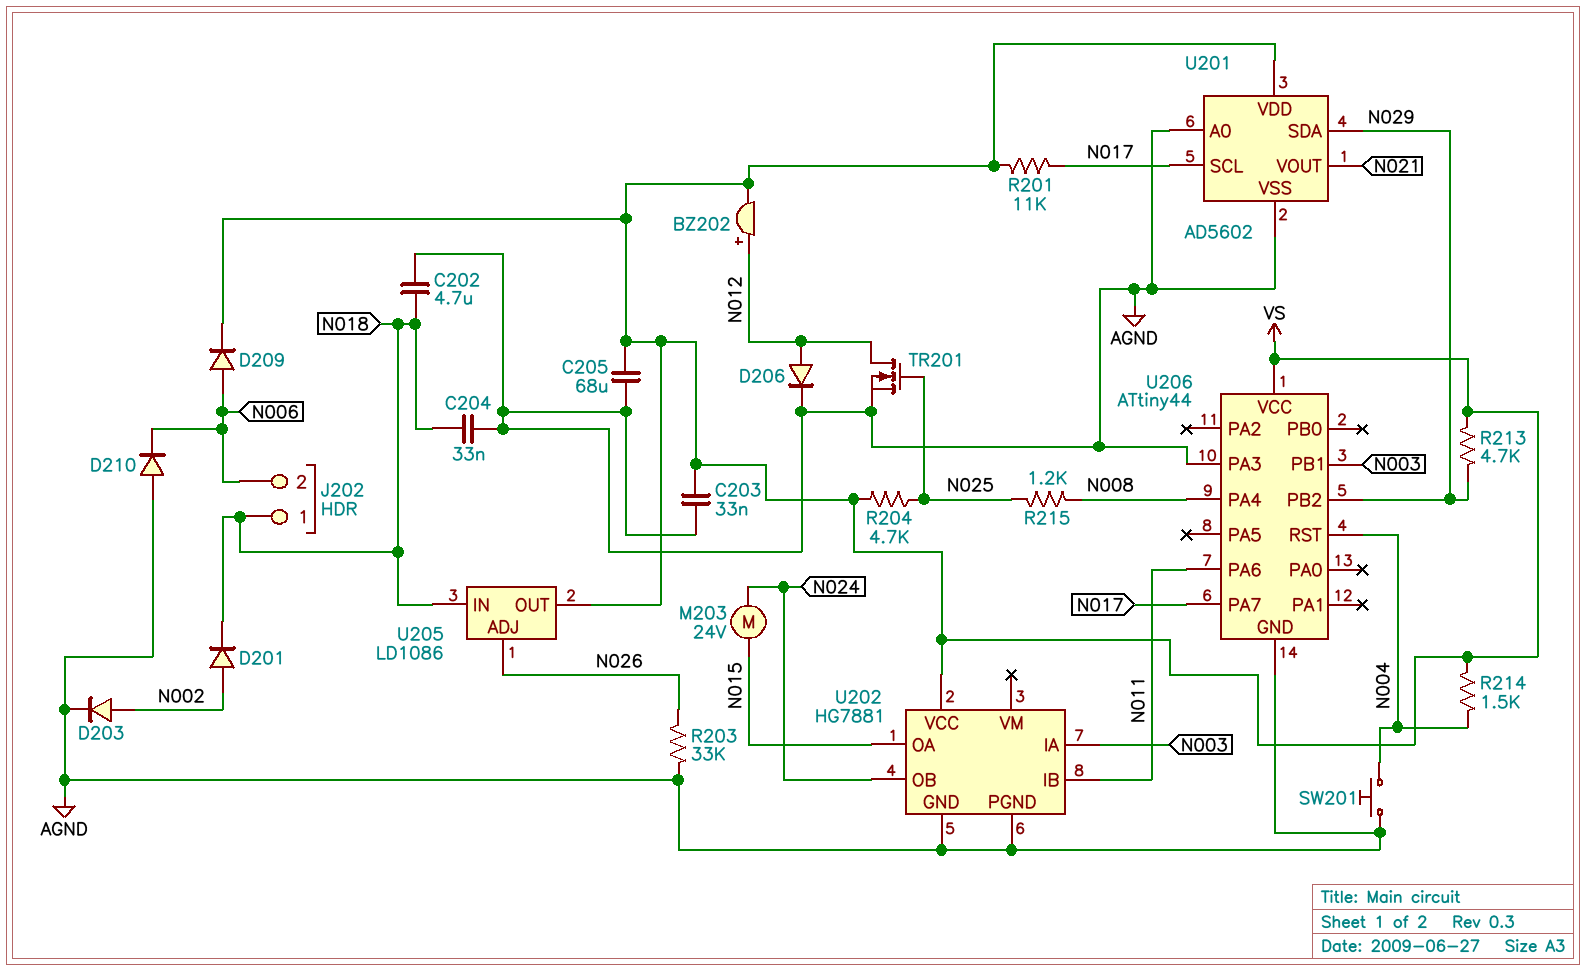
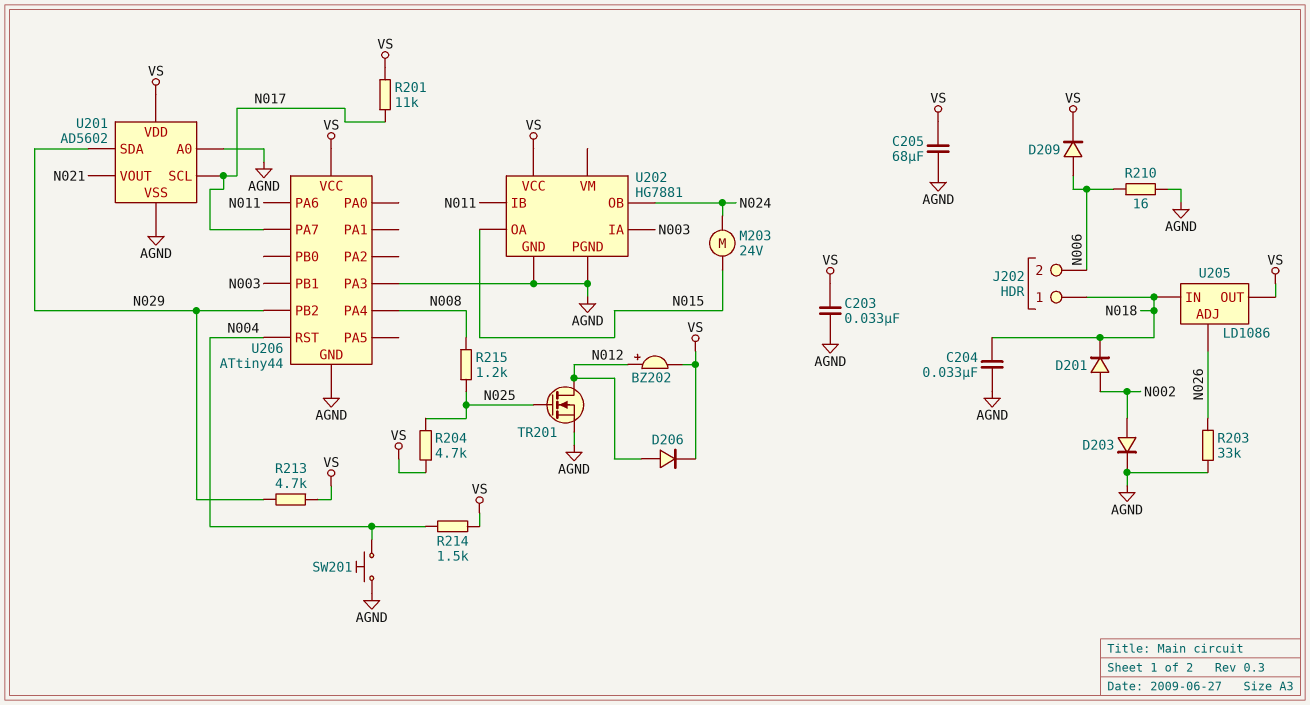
C202: 4.7uF (AGND, N018) -> none
D206: diode (A N012, K AGND) -> diode (A N012, K VS)
D210: diode (A AGND, K N006) -> none
R210: none -> 16 (AGND, N006)

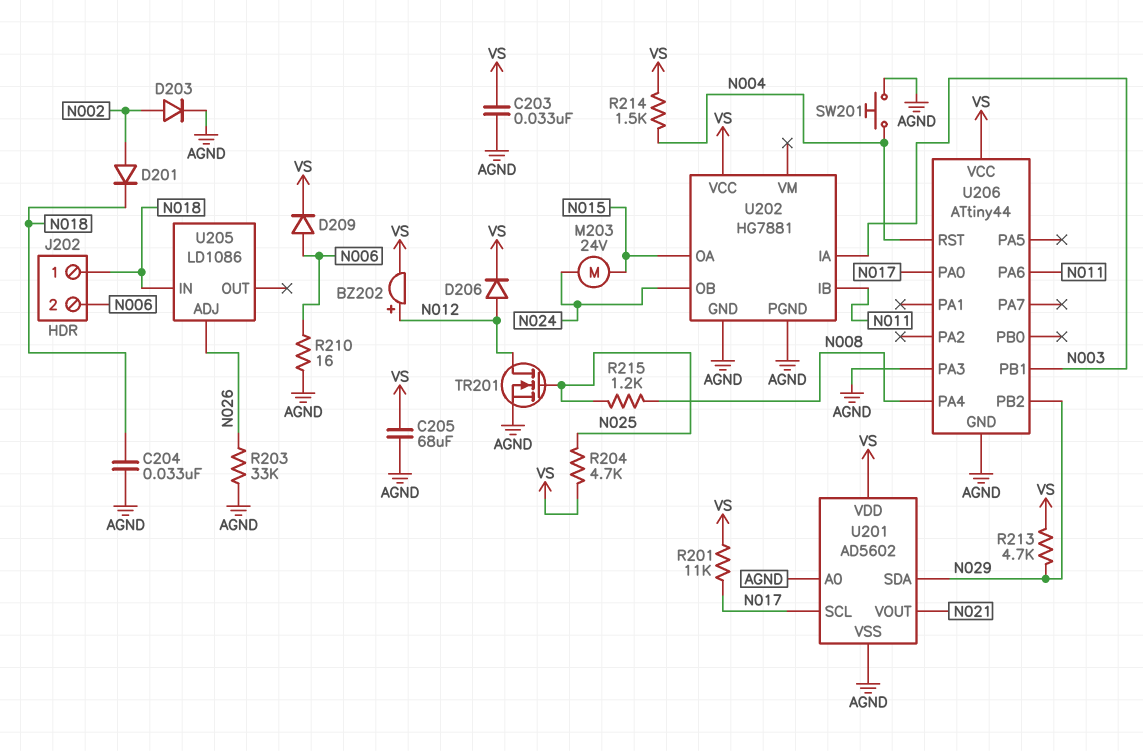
U205 pin OUT: VS -> none
U206 pin PA0: none -> N017
U206 pin PA7: N017 -> none

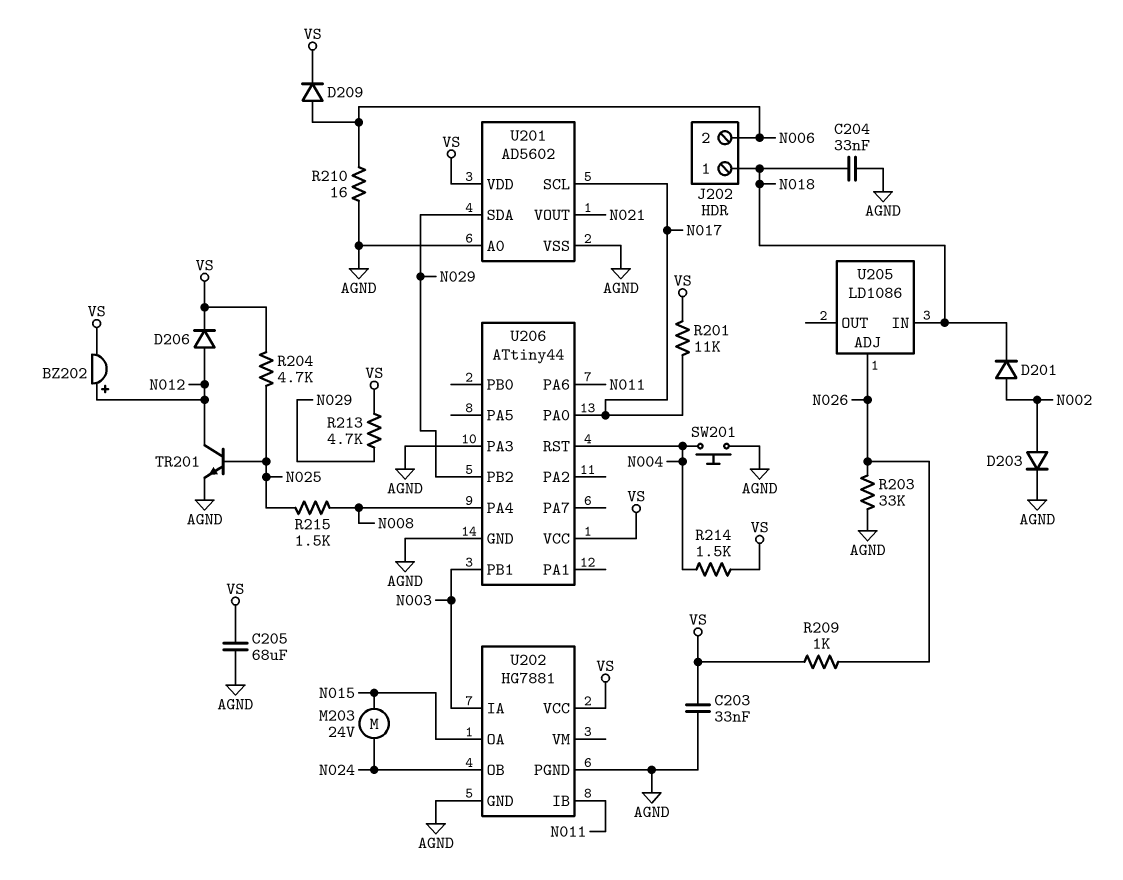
R209: none -> 1k (N026, VS)
R215: 1.2k (N008, N025) -> 1.5k (N008, N025)
TR201: NMOS (G N025, D N012, S AGND) -> NPN (B N025, C N012, E AGND)

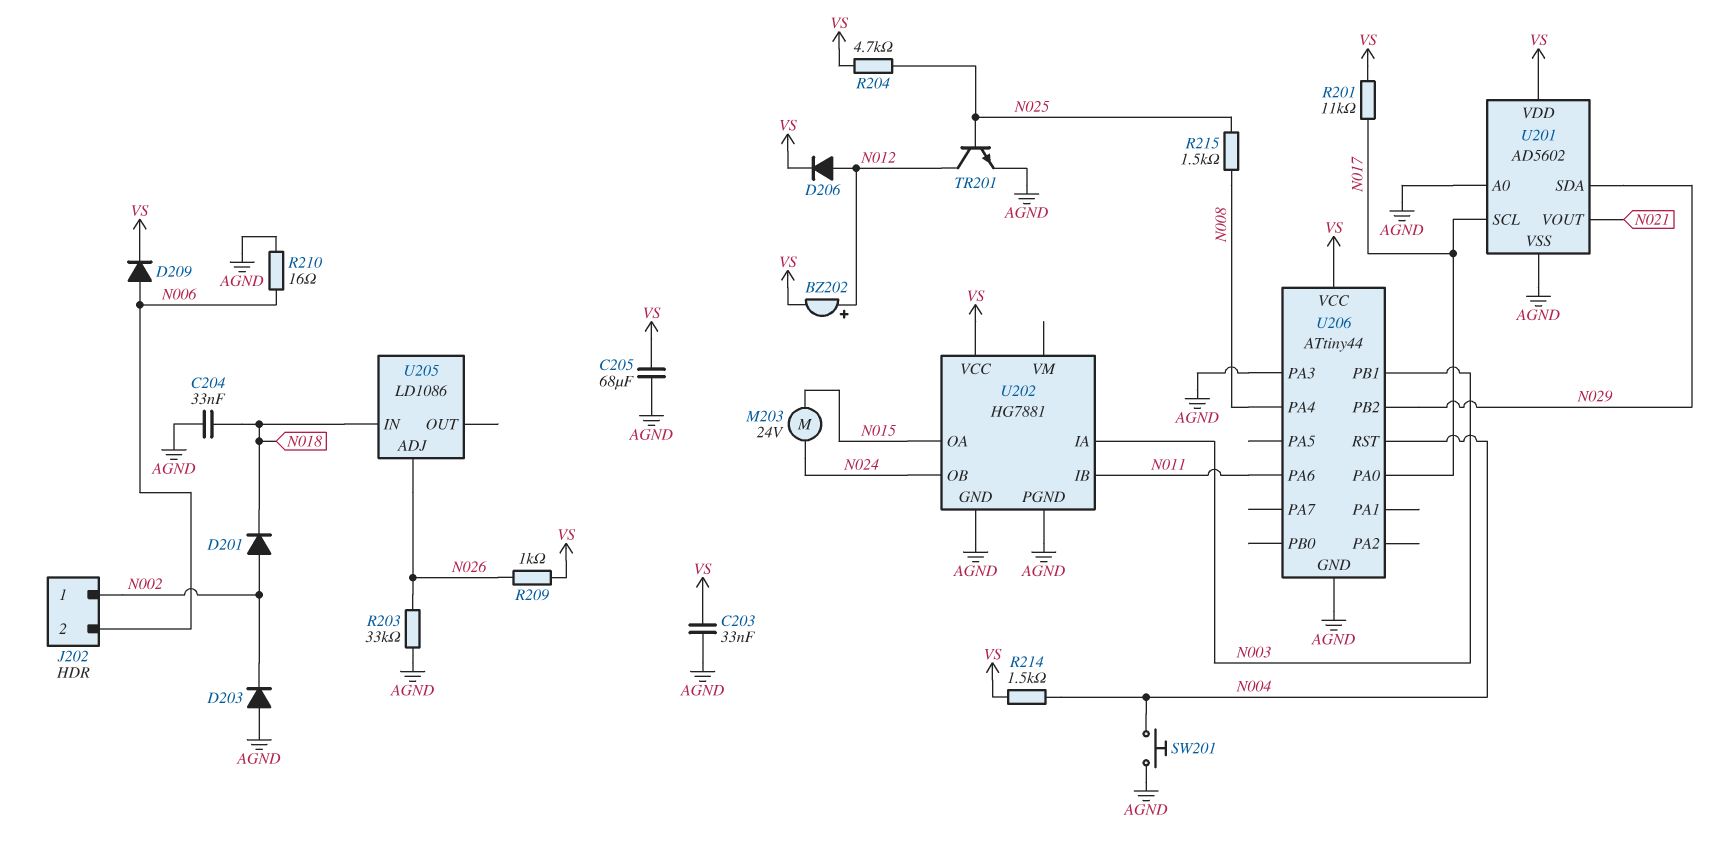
D203: diode (A N002, K AGND) -> diode (A AGND, K N002)
J202 pin 1: N018 -> N002
R213: 4.7k (N029, VS) -> none

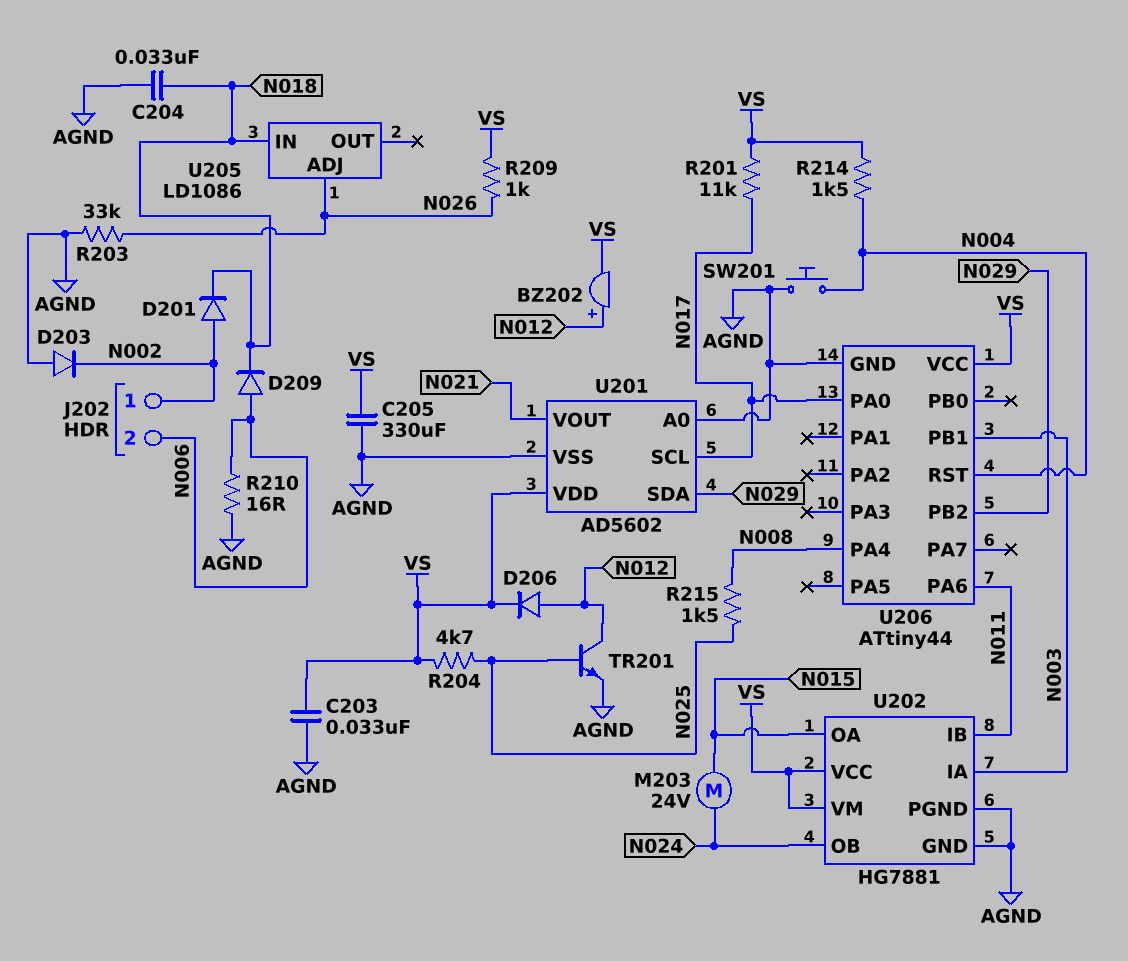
C205: 68uF (AGND, VS) -> 330uF (AGND, VS)
D209: diode (A N006, K VS) -> diode (A N006, K N018)
U202 pin VM: none -> VS
U206 pin PA3: AGND -> none

